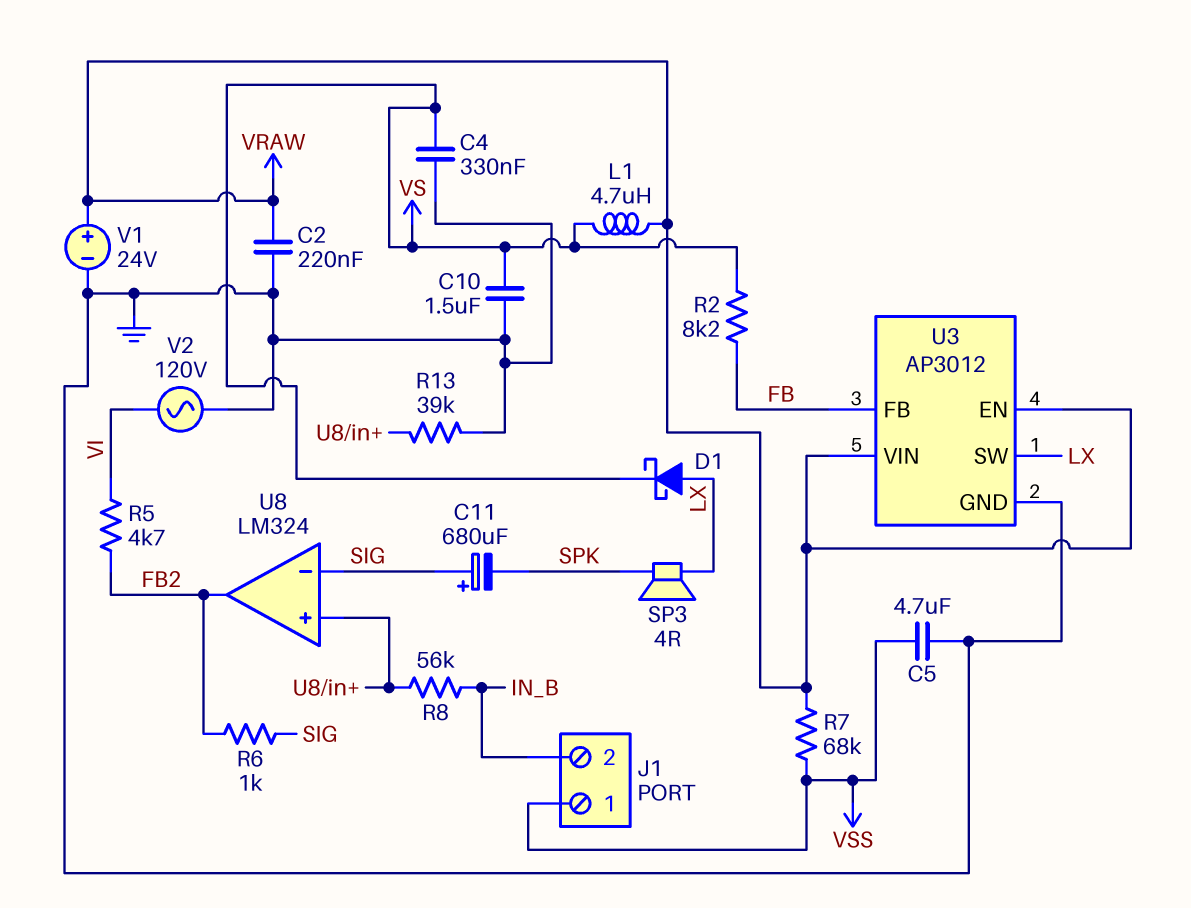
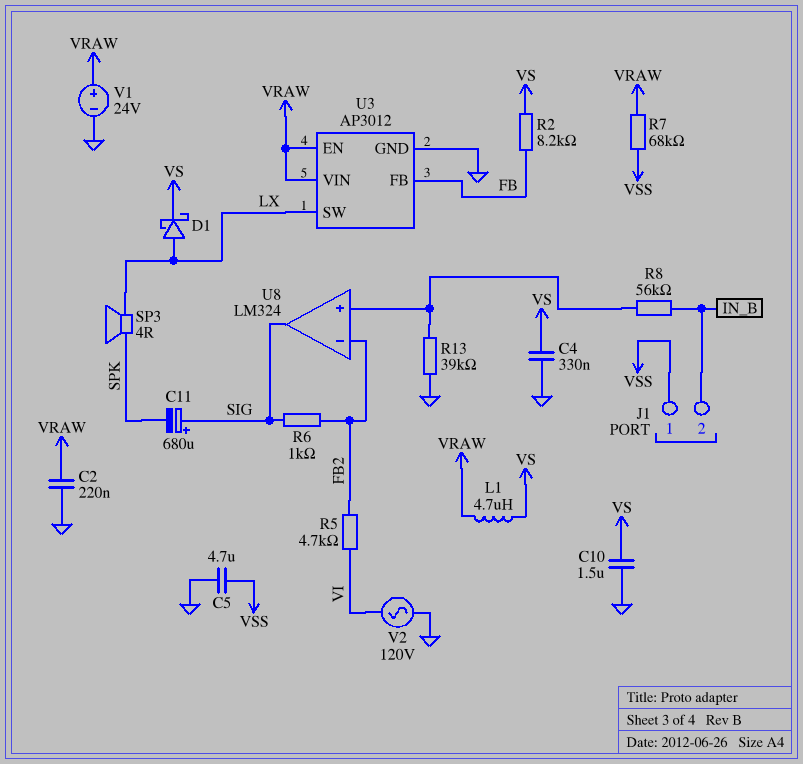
U8 pin in-: SIG -> FB2
U8 pin out: FB2 -> SIG

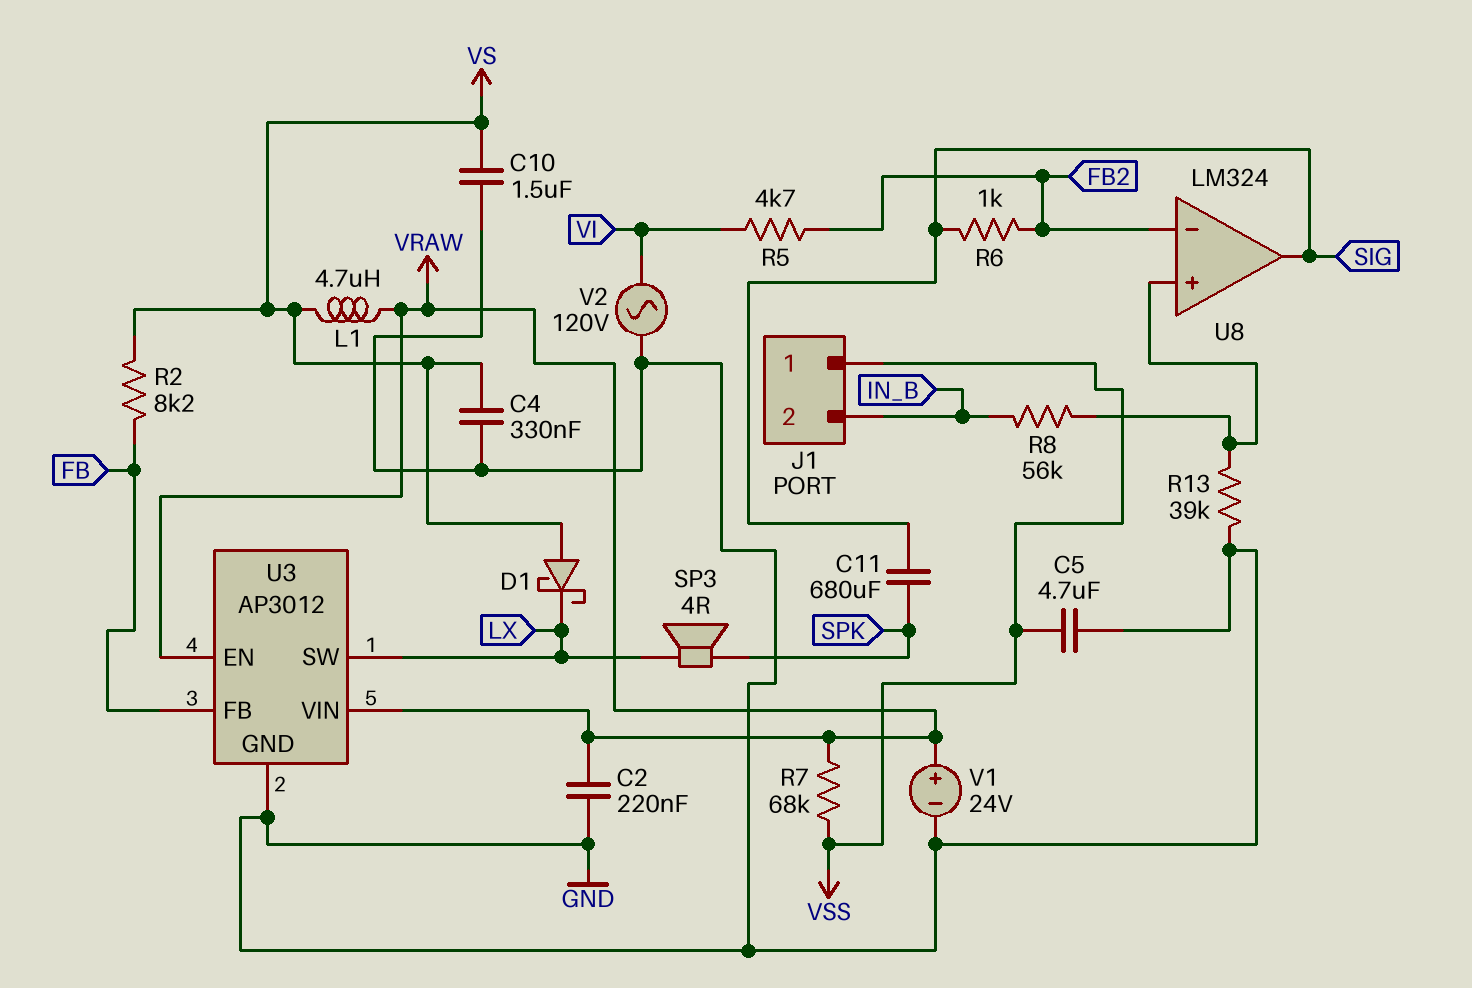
C11: 680uF (plus SIG, minus SPK) -> 680uF (SIG, SPK)
D1: schottky (A LX, K VS) -> schottky (A VS, K LX)

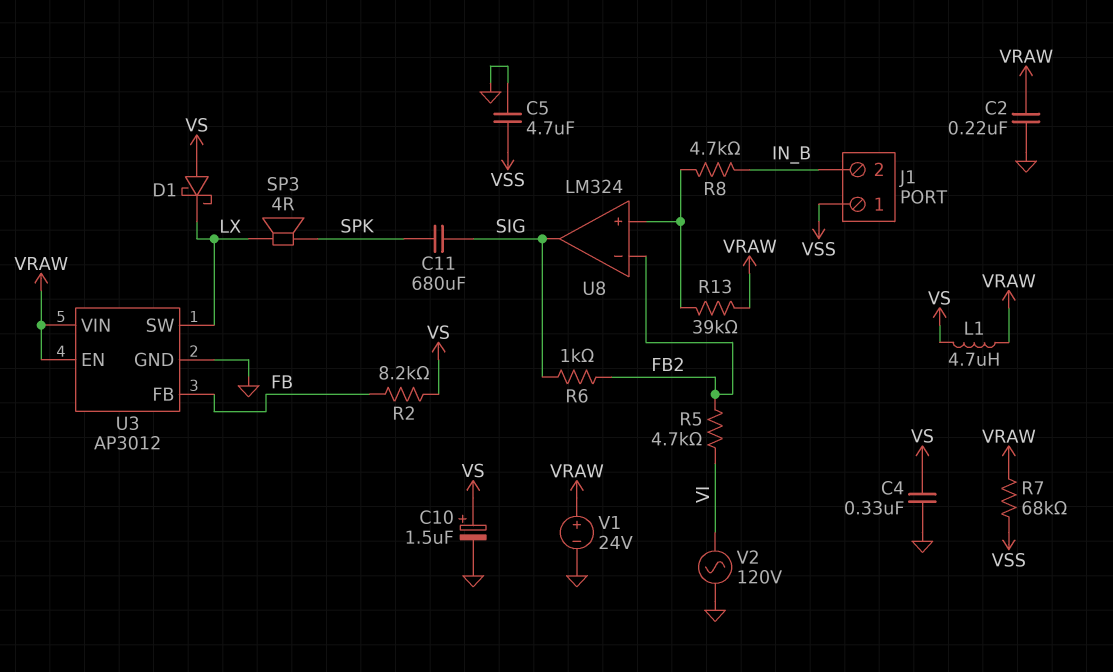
C10: 1.5uF (GND, VS) -> 1.5uF (plus VS, minus GND)
R8: 56k (IN_B, U8/in+) -> 4.7k (IN_B, U8/in+)
R13: 39k (GND, U8/in+) -> 39k (U8/in+, VRAW)

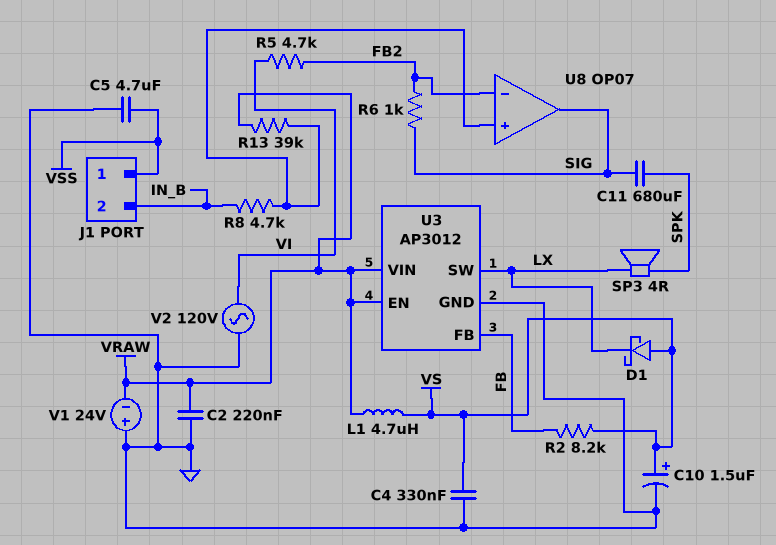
R7: 68k (VRAW, VSS) -> none
U8: LM324 -> OP07
V1: 24V (plus VRAW, minus GND) -> 24V (plus GND, minus VRAW)

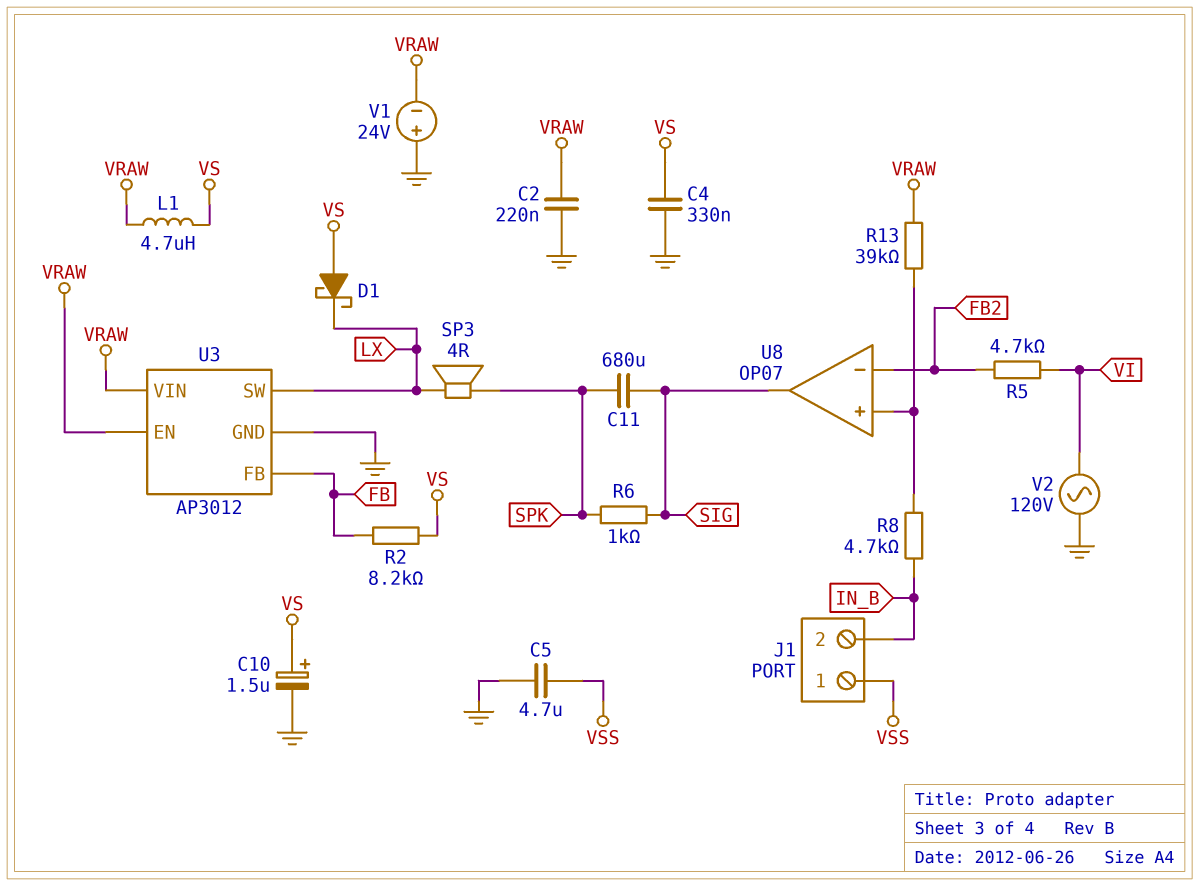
R6: 1k (FB2, SIG) -> 1k (SIG, SPK)

